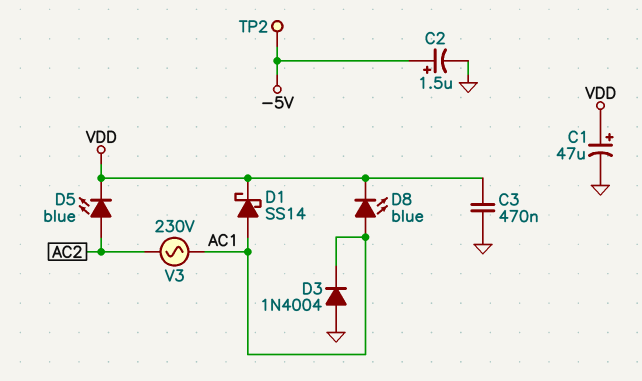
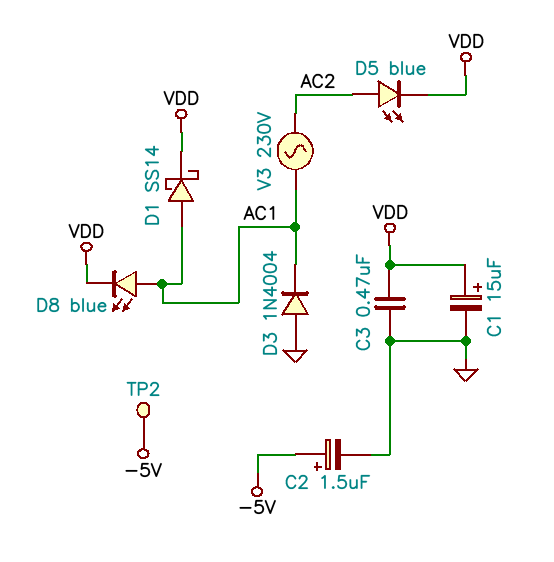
C1: 47uF (plus VDD, minus GND) -> 15uF (plus VDD, minus GND)

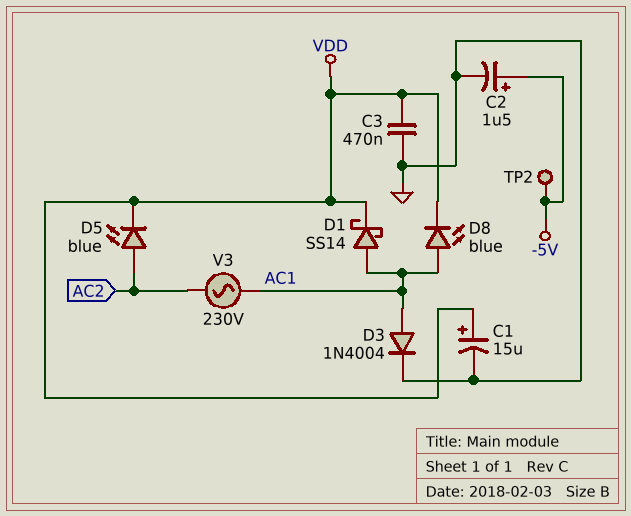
D3: diode 1N4004 (A GND, K AC1) -> diode 1N4004 (A AC1, K GND)

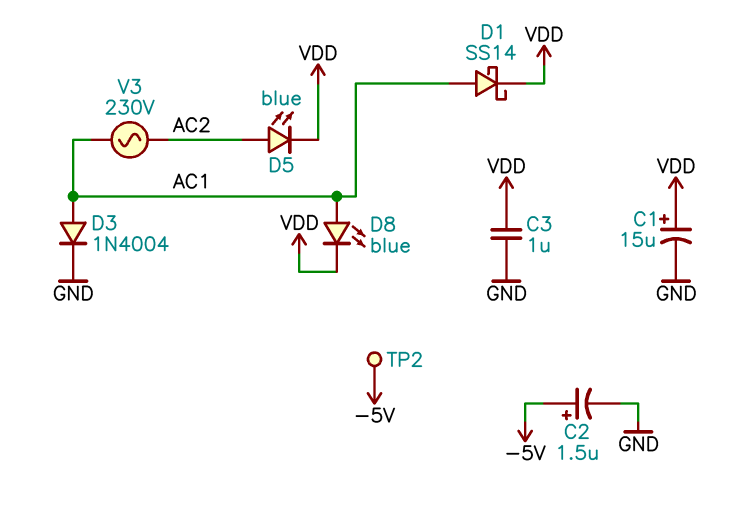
C3: 470nF (GND, VDD) -> 1uF (GND, VDD)

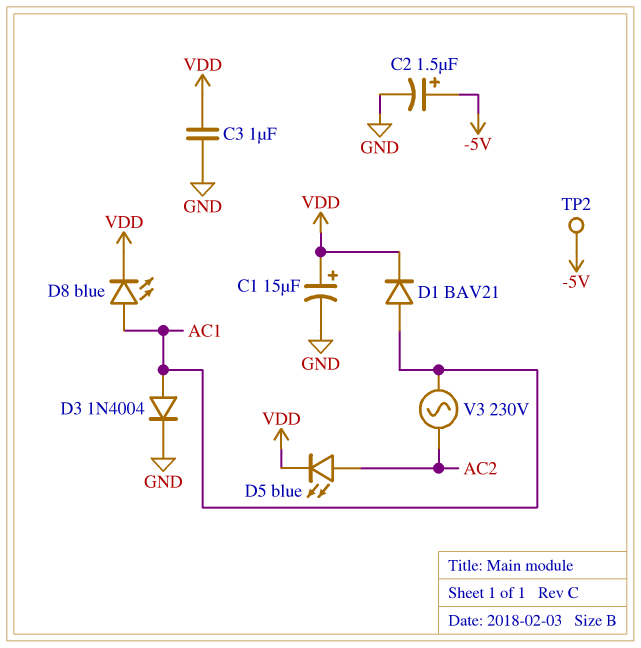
D1: schottky SS14 (A AC1, K VDD) -> diode BAV21 (A AC1, K VDD)

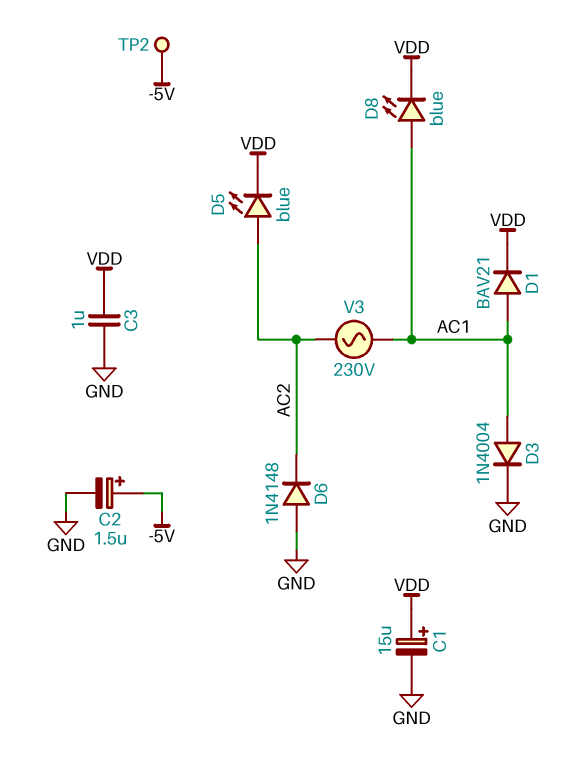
D6: none -> diode 1N4148 (A GND, K AC2)

